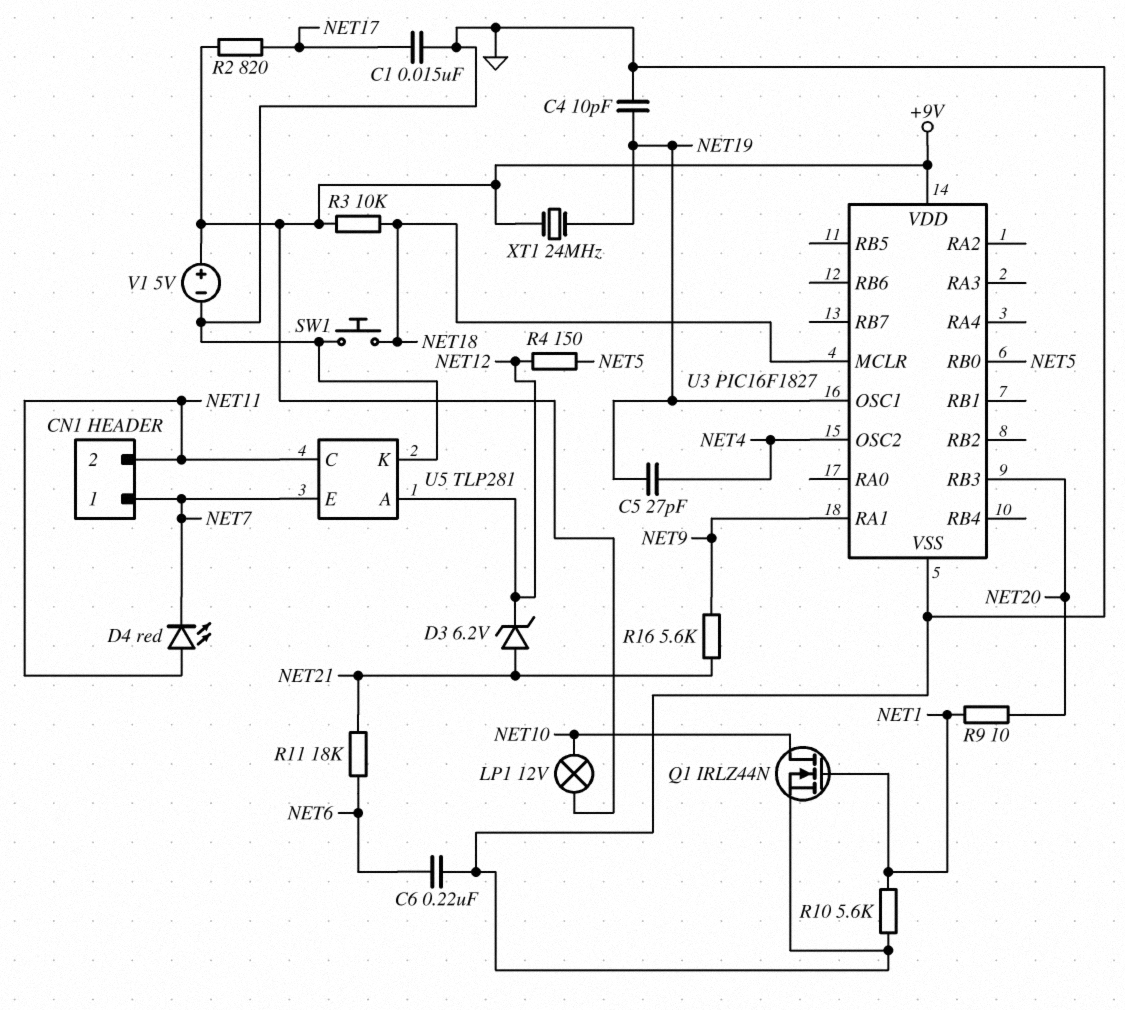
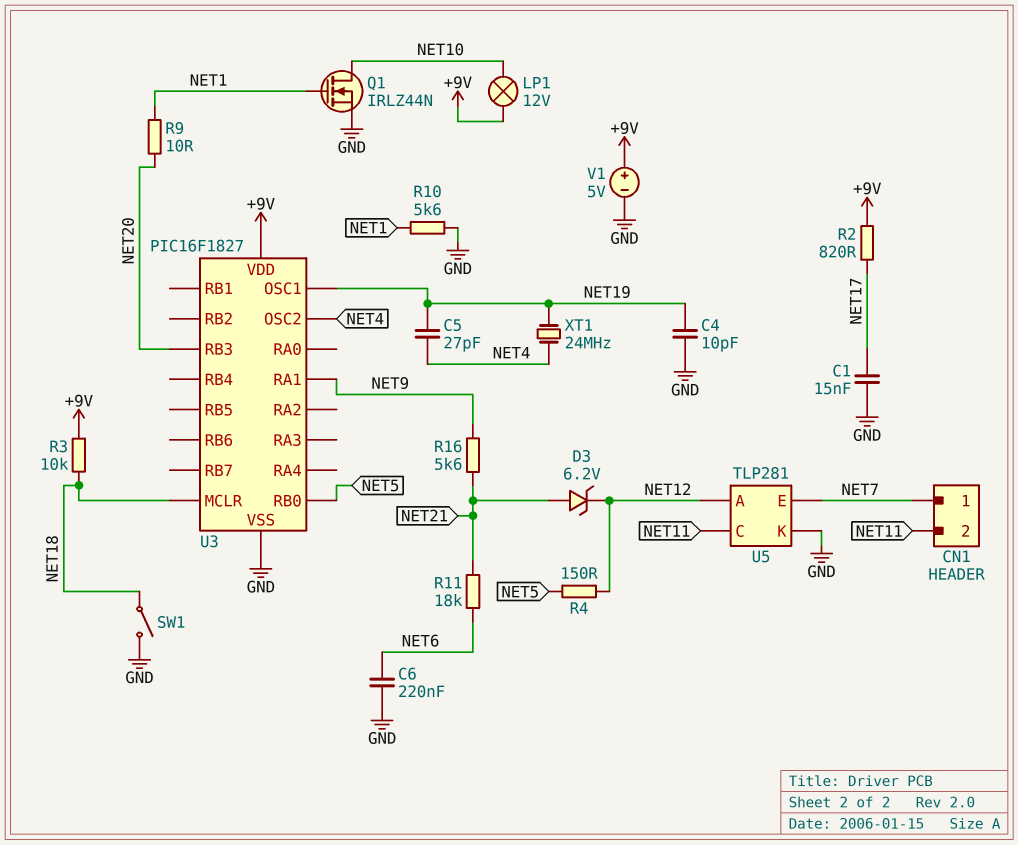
D4: LED red (A NET11, K NET7) -> none
SW1: button (GND, NET18) -> switch (GND, NET18)
XT1: 24MHz (+9V, NET19) -> 24MHz (NET4, NET19)

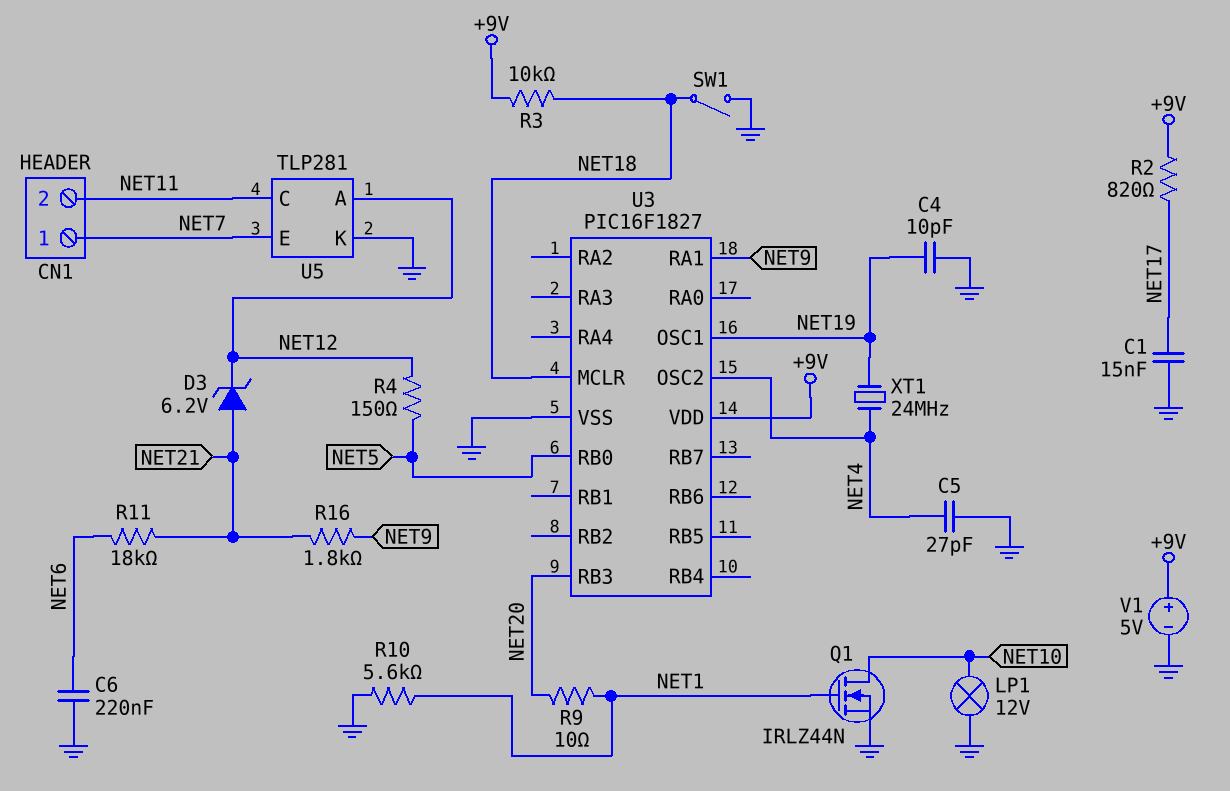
C5: 27pF (NET4, NET19) -> 27pF (GND, NET4)
LP1: lamp 12V (+9V, NET10) -> lamp 12V (GND, NET10)
R16: 5.6k (NET9, NET21) -> 1.8k (NET9, NET21)

